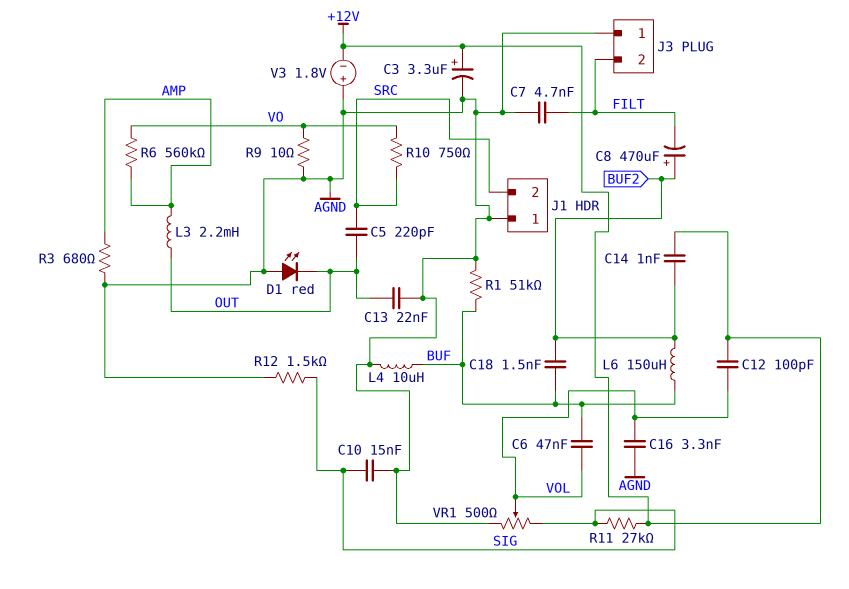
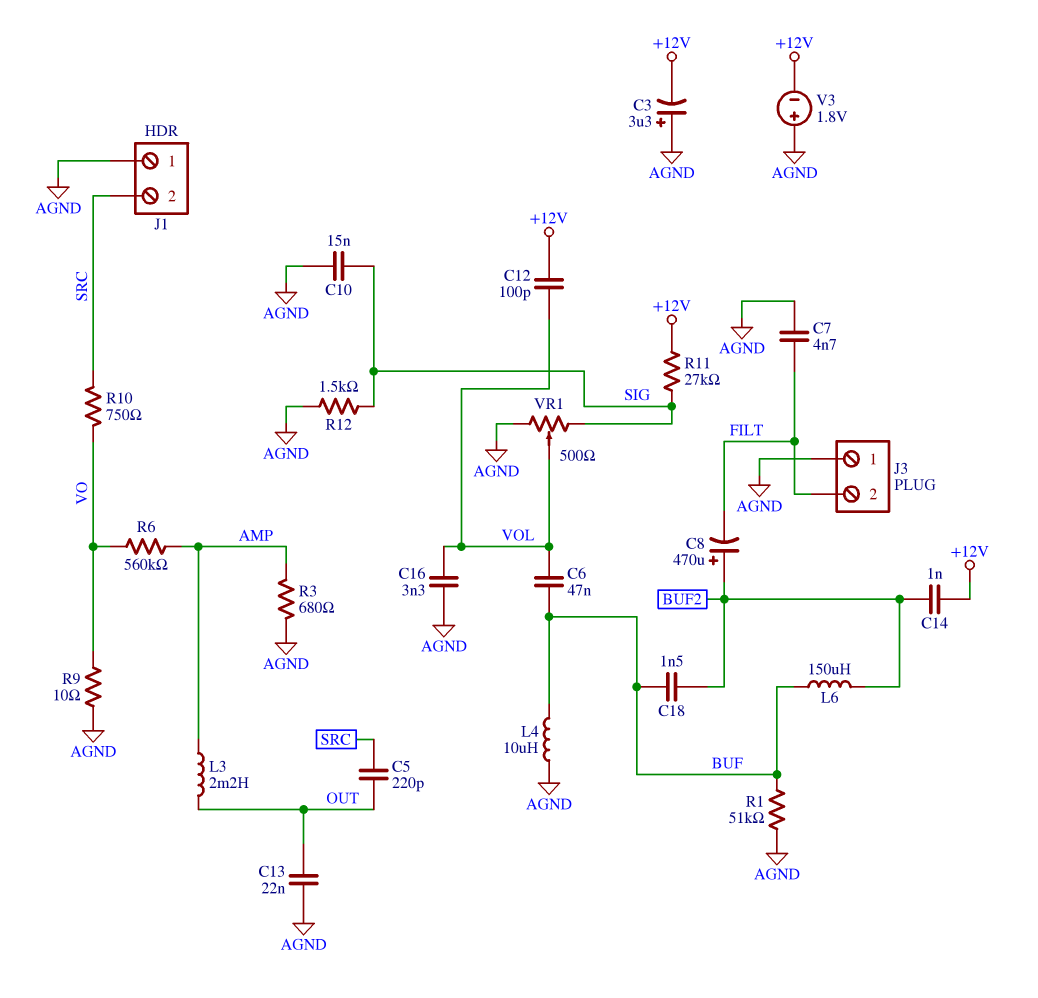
C3: 3.3uF (plus +12V, minus AGND) -> 3.3uF (plus AGND, minus +12V)
D1: LED red (A AGND, K OUT) -> none

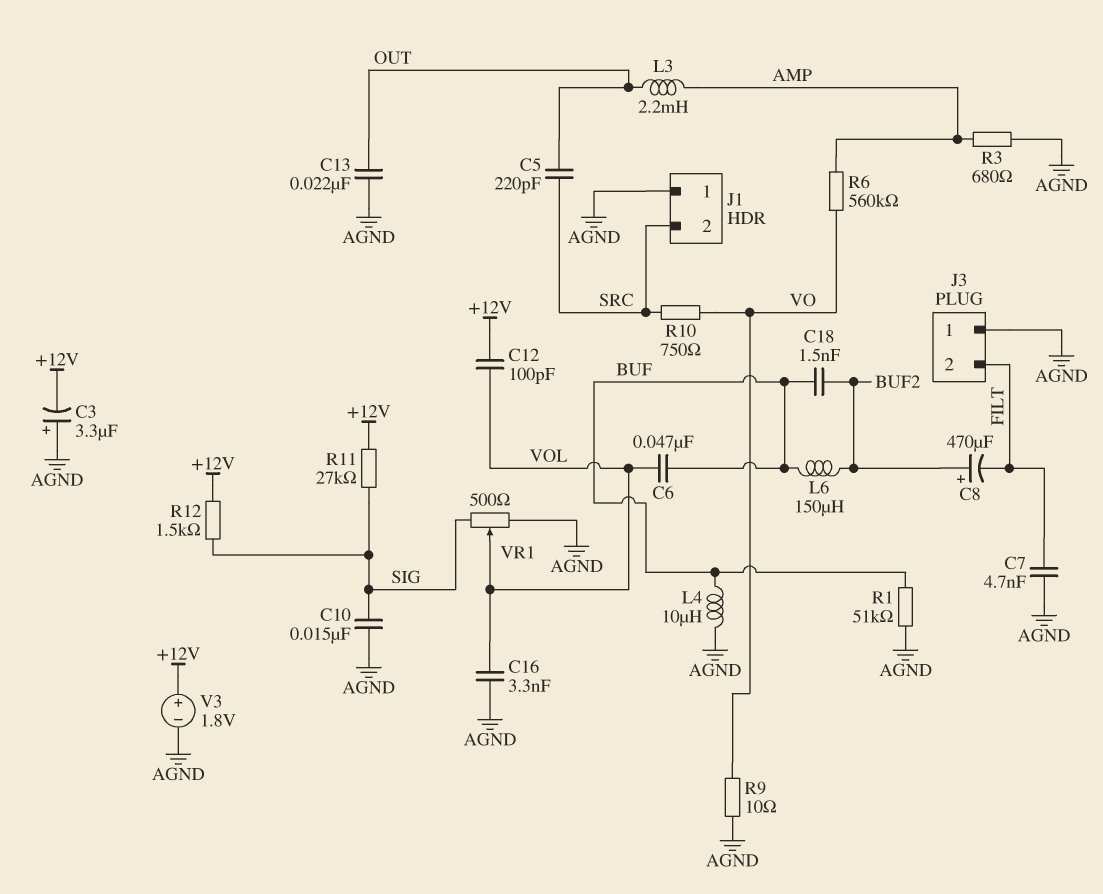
C14: 1nF (+12V, BUF2) -> none
R12: 1.5k (AGND, SIG) -> 1.5k (+12V, SIG)
V3: 1.8V (plus AGND, minus +12V) -> 1.8V (plus +12V, minus AGND)

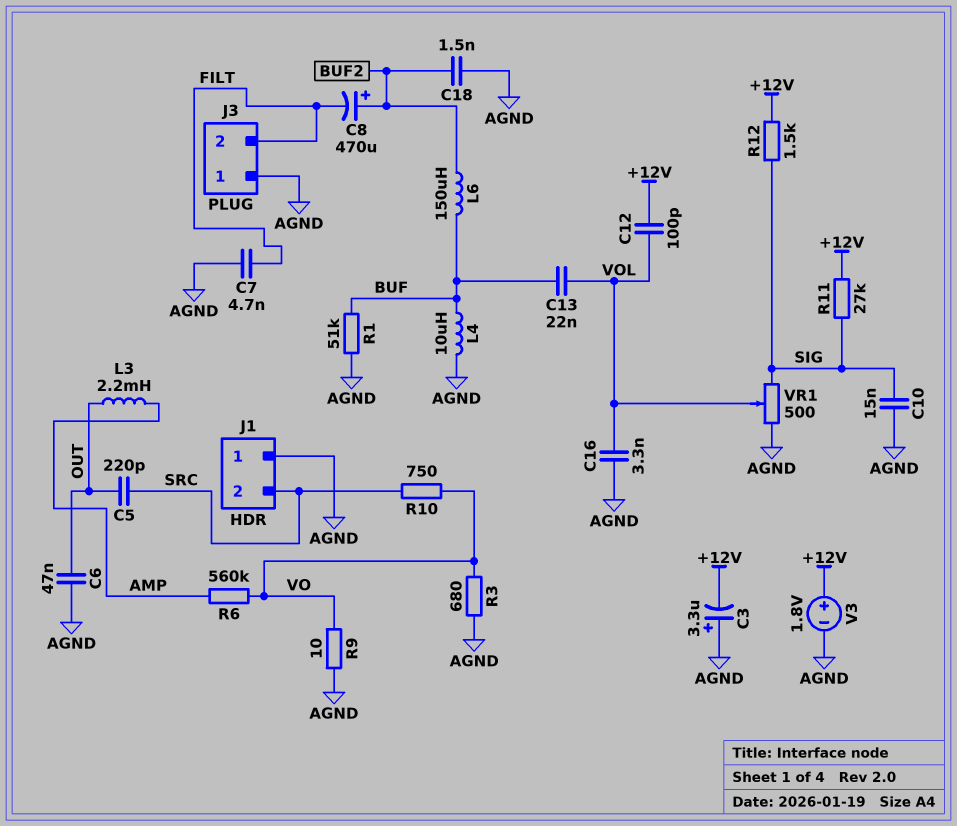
C6: 47nF (BUF, VOL) -> 47nF (AGND, OUT)
C13: 22nF (AGND, OUT) -> 22nF (BUF, VOL)
C18: 1.5nF (BUF, BUF2) -> 1.5nF (AGND, BUF2)
R3: 680 (AGND, AMP) -> 680 (AGND, VO)

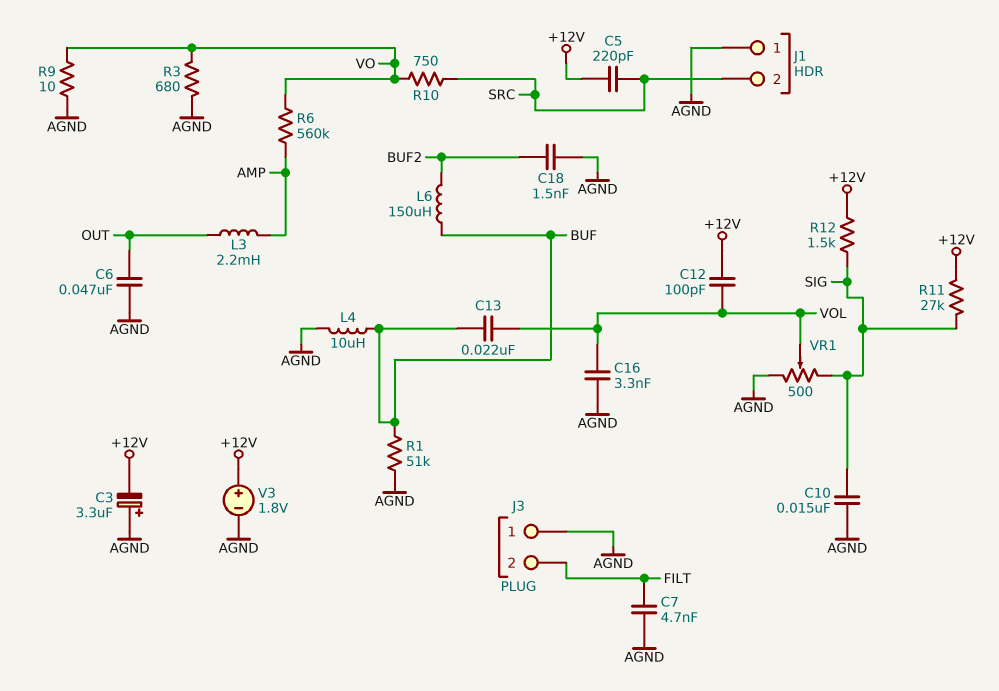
C5: 220pF (OUT, SRC) -> 220pF (+12V, SRC)
C8: 470uF (plus BUF2, minus FILT) -> none

